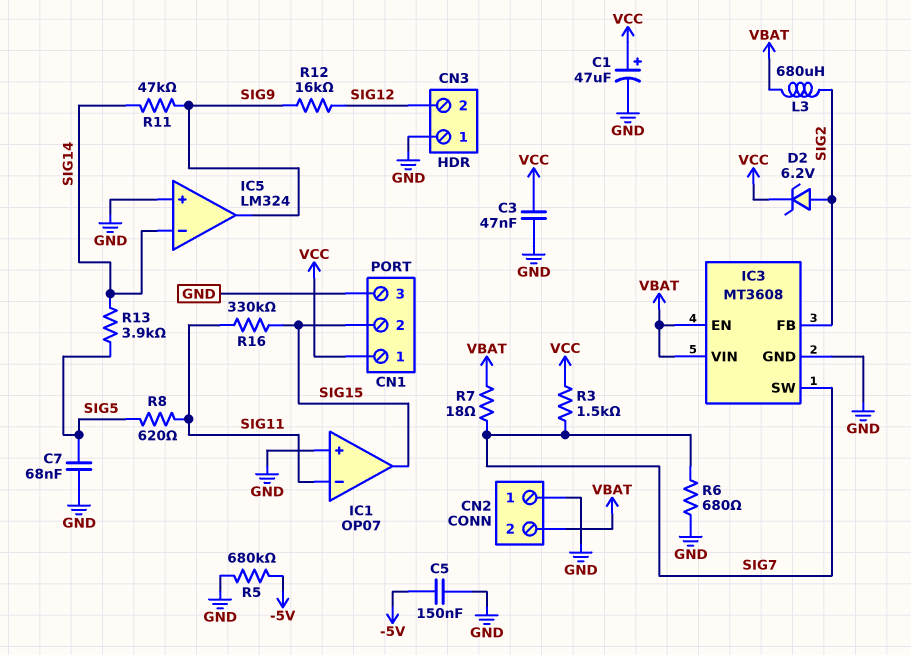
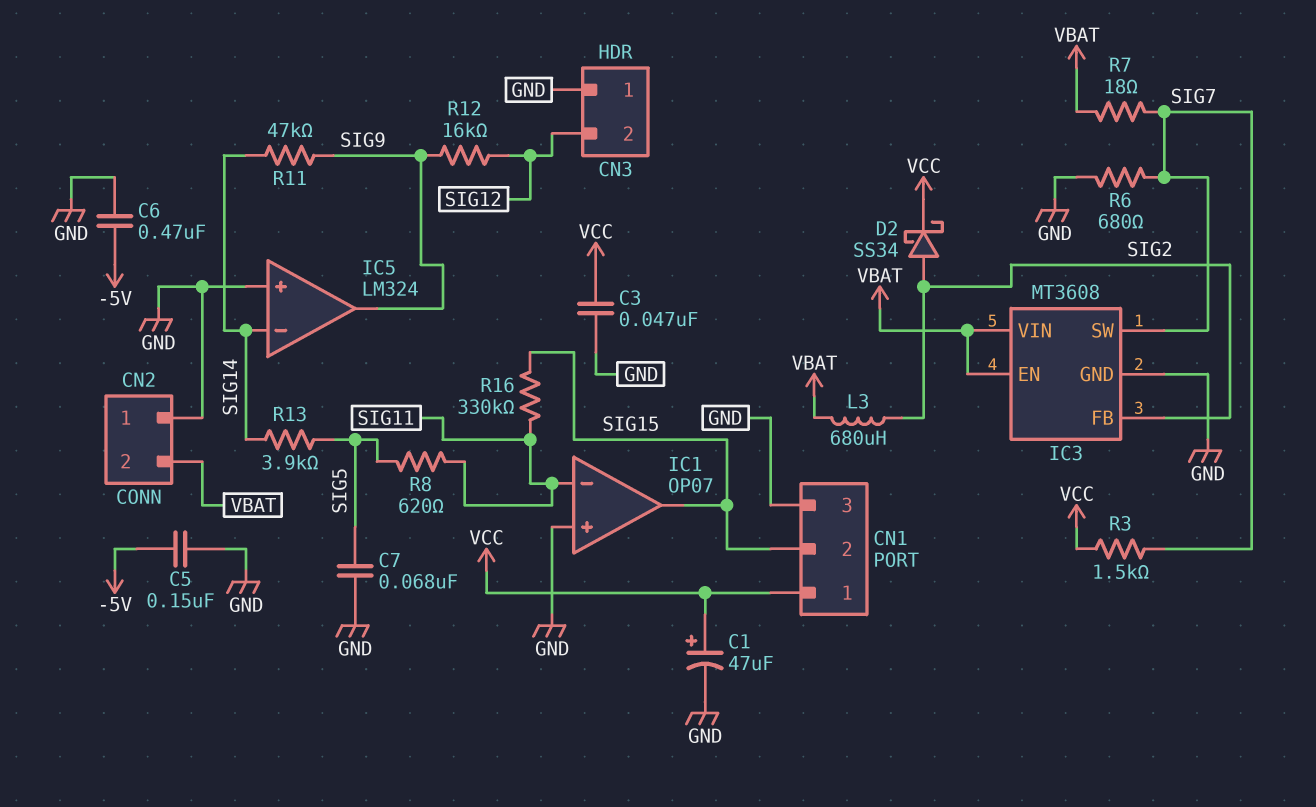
C6: none -> 470nF (-5V, GND)
D2: zener 6.2V (A SIG2, K VCC) -> schottky SS34 (A SIG2, K VCC)
R5: 680k (-5V, GND) -> none

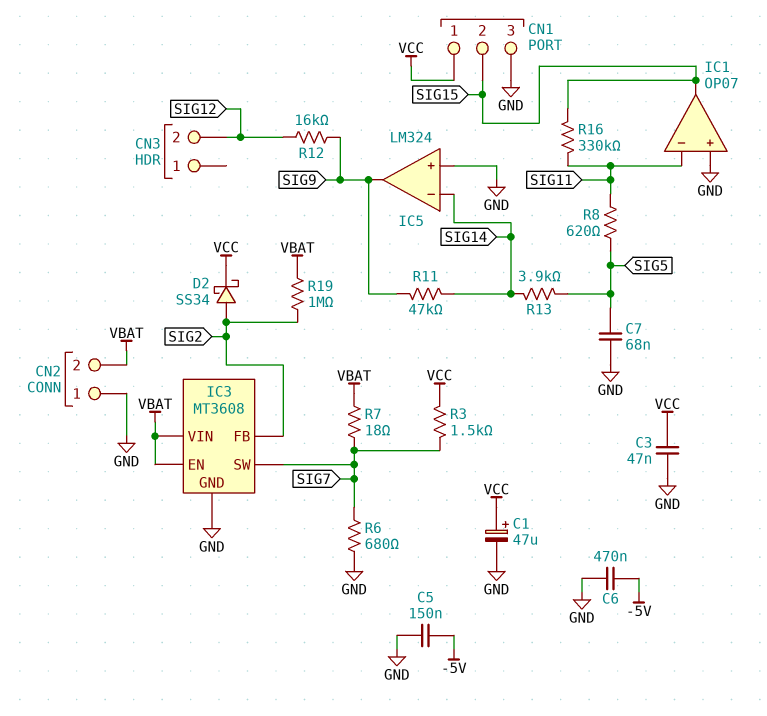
CN3 pin 1: GND -> none
L3: 680uH (SIG2, VBAT) -> none
R19: none -> 1M (SIG2, VBAT)

